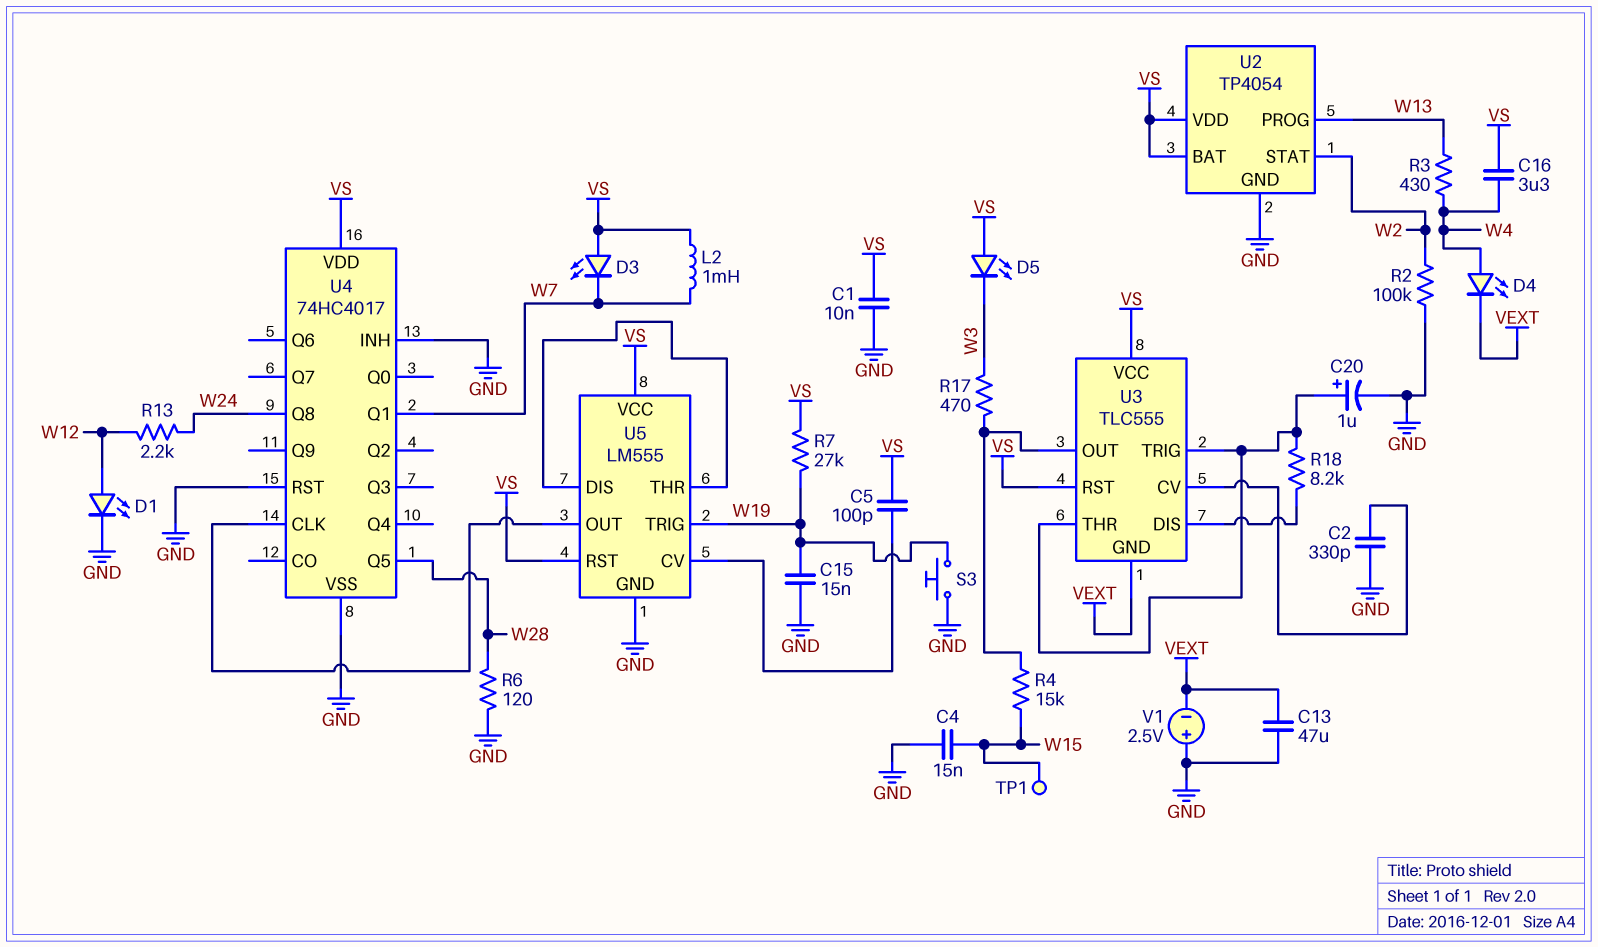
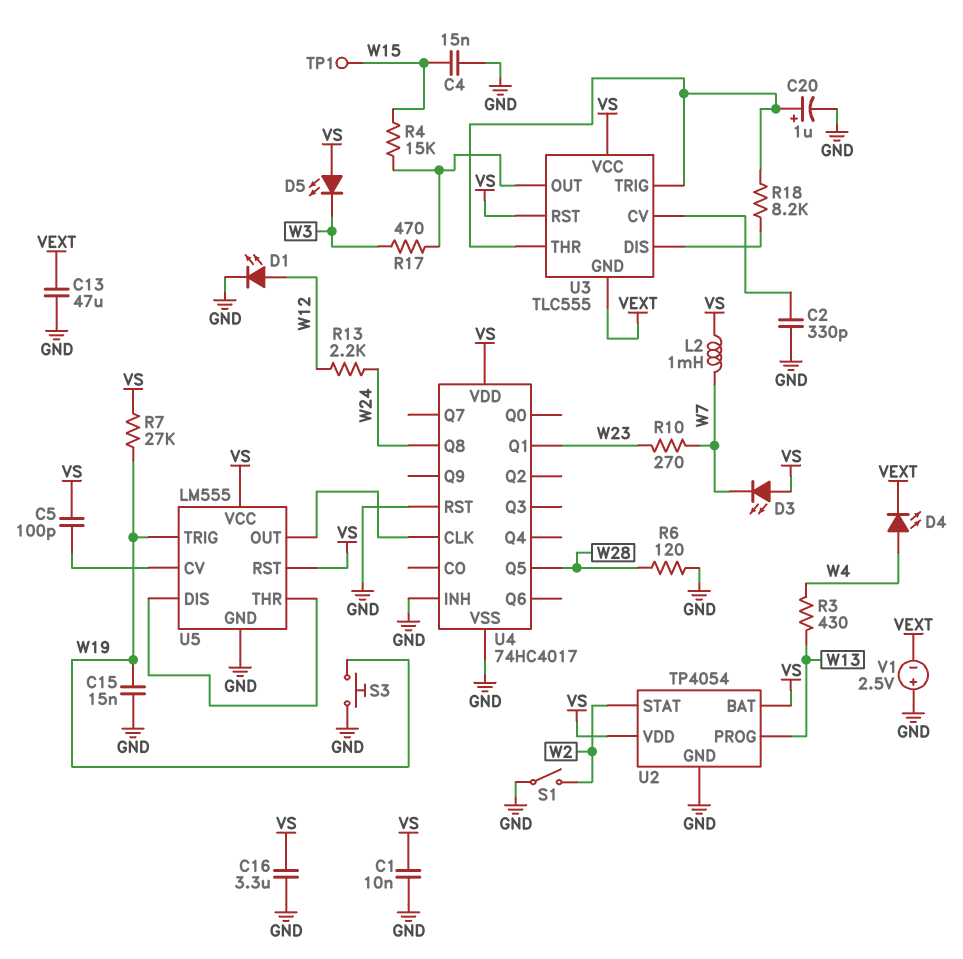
C16: 3.3uF (VS, W4) -> 3.3uF (GND, VS)
R2: 100k (GND, W2) -> none
R10: none -> 270 (W7, W23)
S1: none -> switch (GND, W2)
U4 pin Q1: W7 -> W23

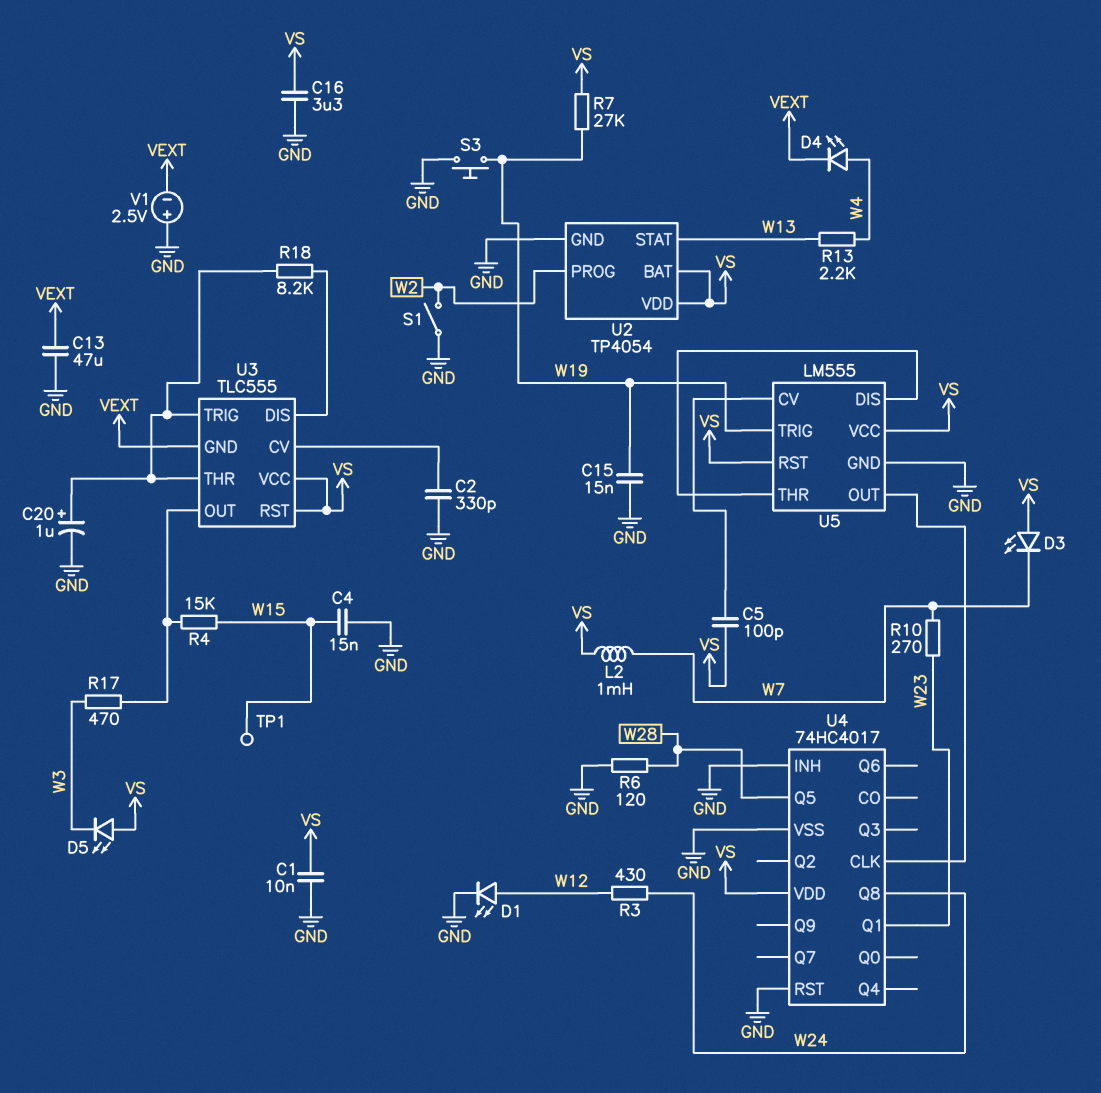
R3: 430 (W4, W13) -> 430 (W12, W24)
R13: 2.2k (W12, W24) -> 2.2k (W4, W13)
U2 pin PROG: W13 -> W2
U2 pin STAT: W2 -> W13

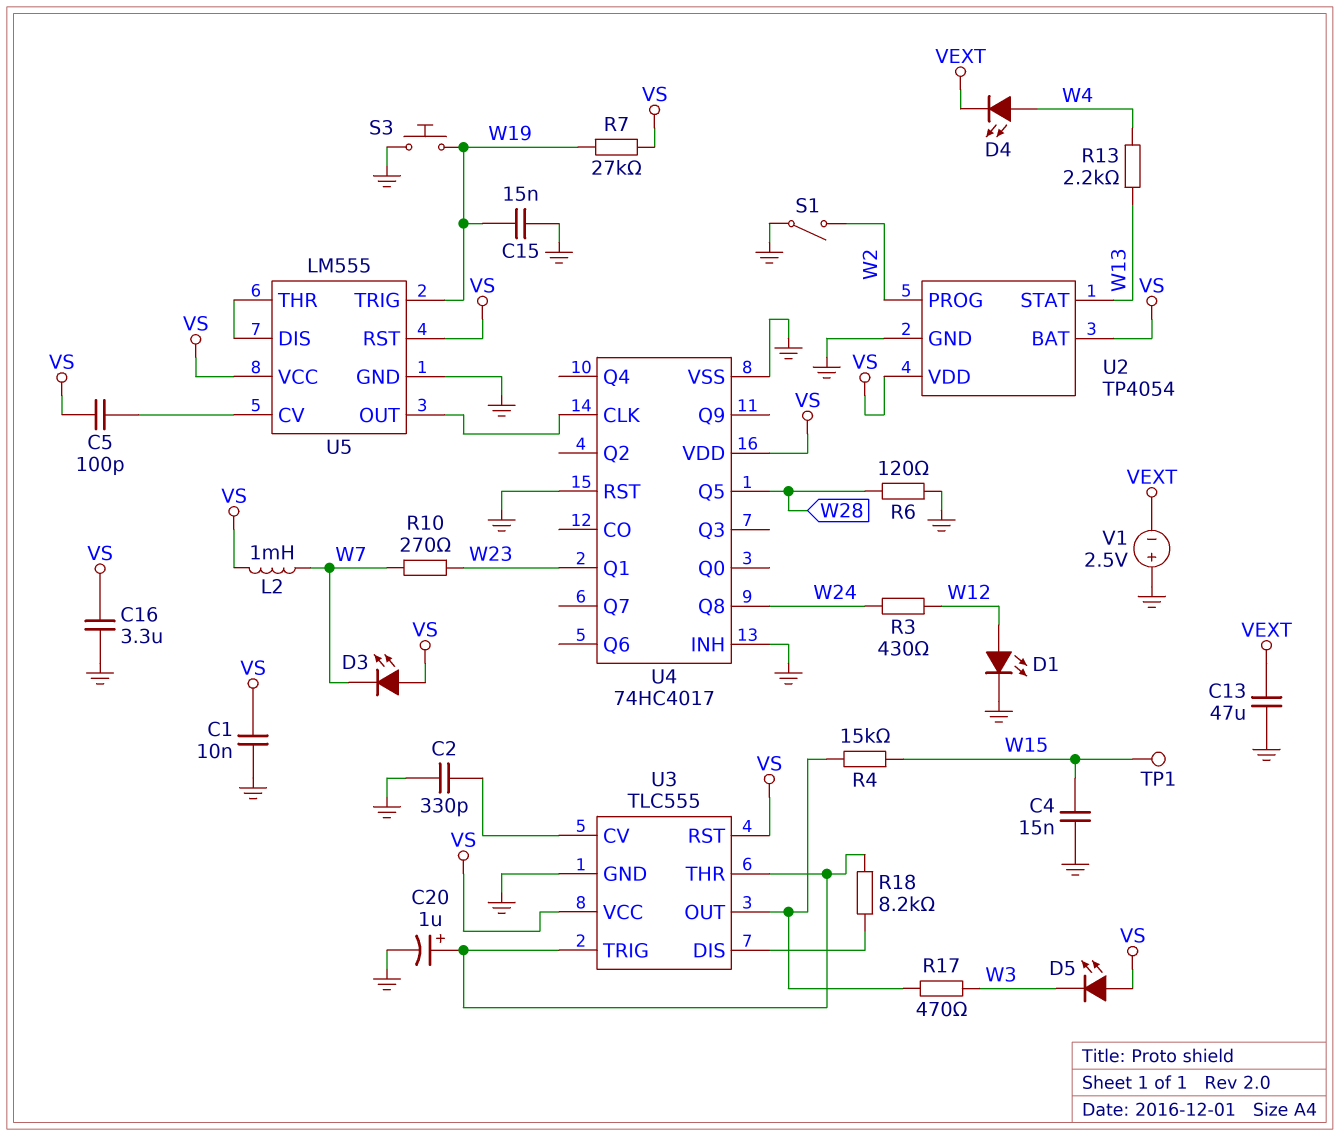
U3 pin GND: VEXT -> GND

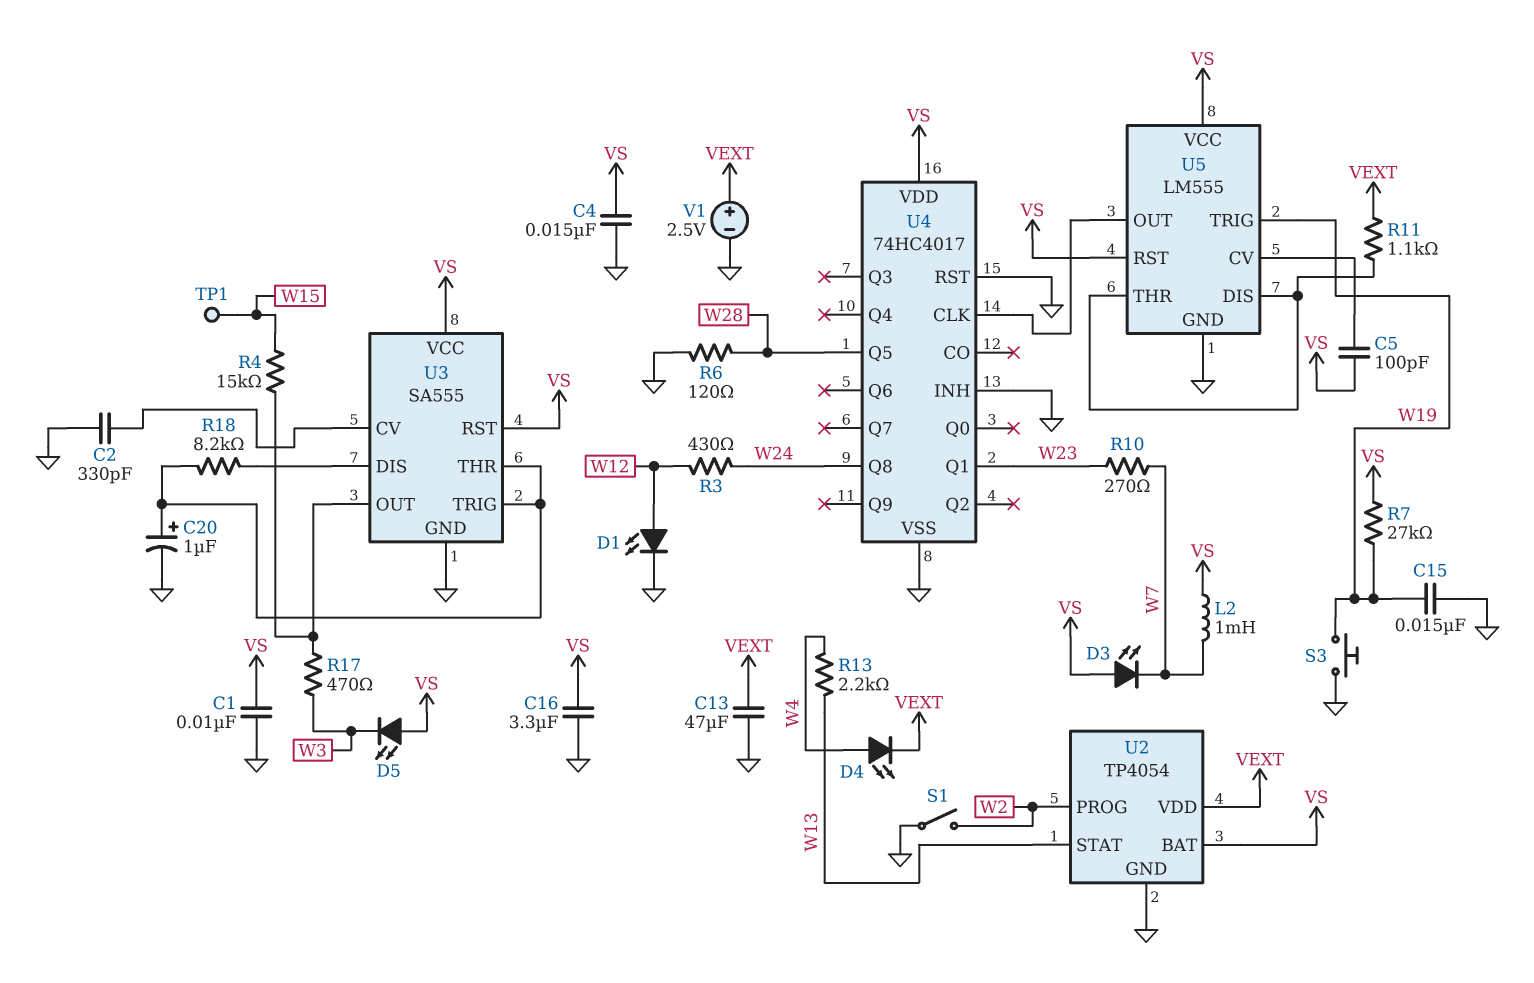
C4: 15nF (GND, W15) -> 15nF (GND, VS)
R11: none -> 1.1k (U5/DIS, VEXT)
U2 pin VDD: VS -> VEXT
U3: TLC555 -> SA555
V1: 2.5V (plus GND, minus VEXT) -> 2.5V (plus VEXT, minus GND)

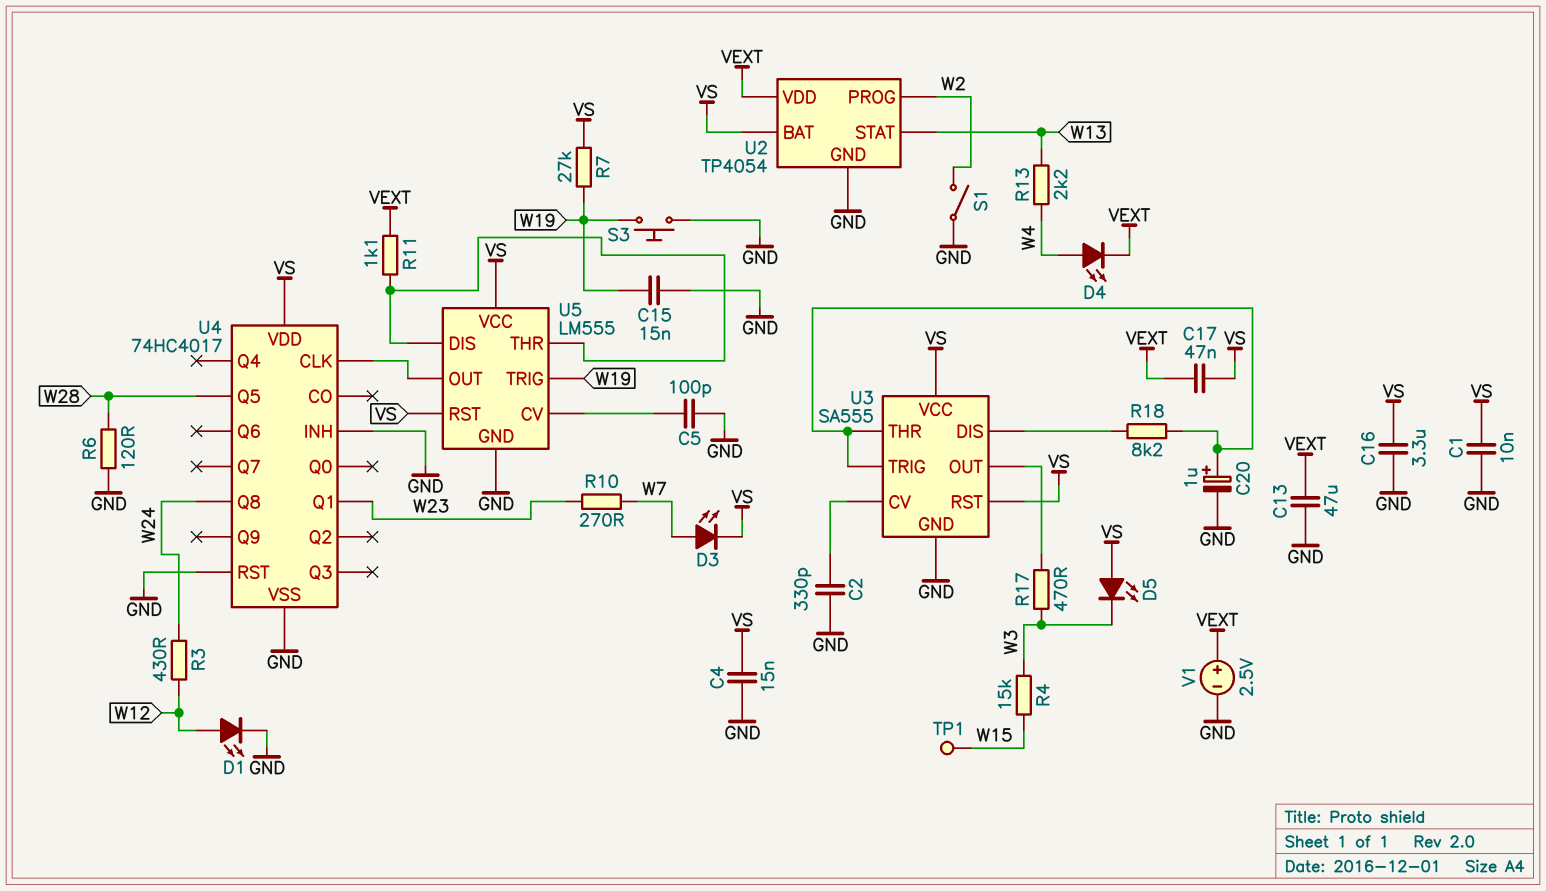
C5: 100pF (U5/CV, VS) -> 100pF (GND, U5/CV)
C17: none -> 47nF (VEXT, VS)
D3: LED (A VS, K W7) -> LED (A W7, K VS)
L2: 1mH (VS, W7) -> none
R4: 15k (U3/OUT, W15) -> 15k (W3, W15)

